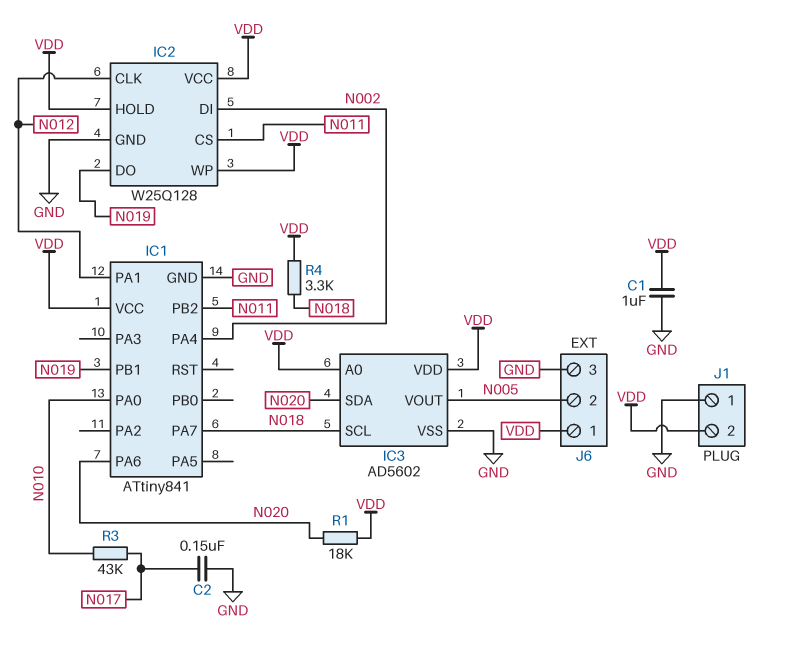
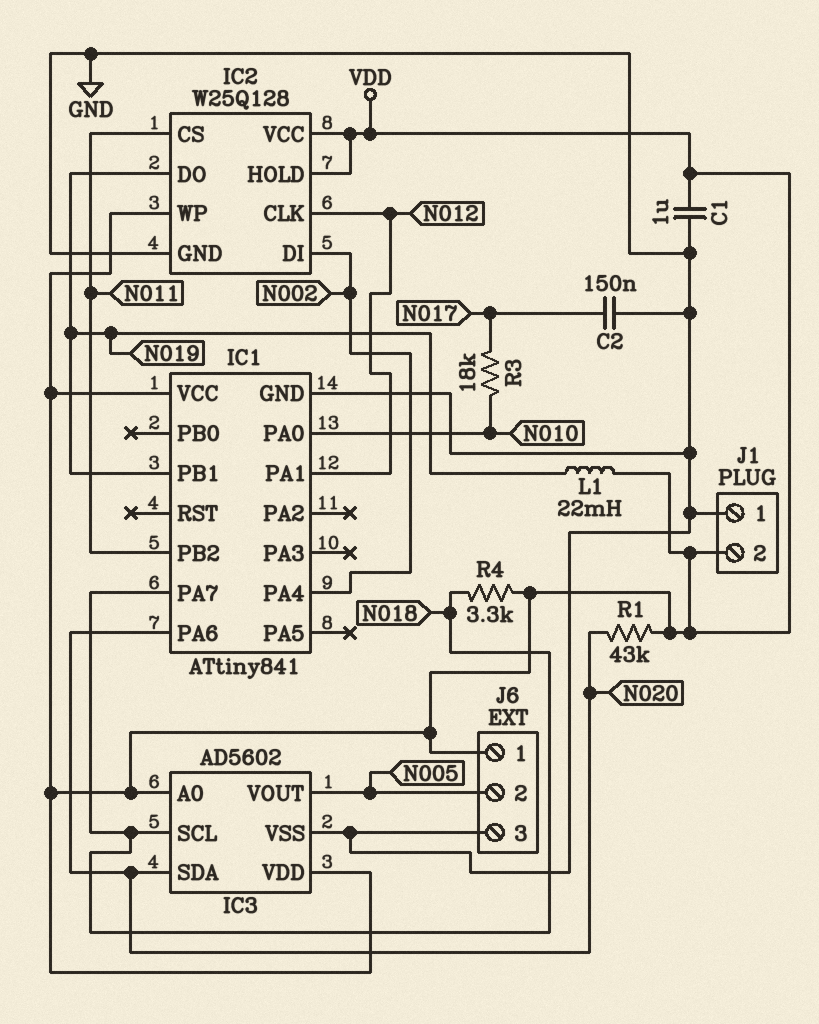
L1: none -> 22mH (N019, VDD)
R1: 18k (N020, VDD) -> 43k (N020, VDD)
R3: 43k (N010, N017) -> 18k (N010, N017)

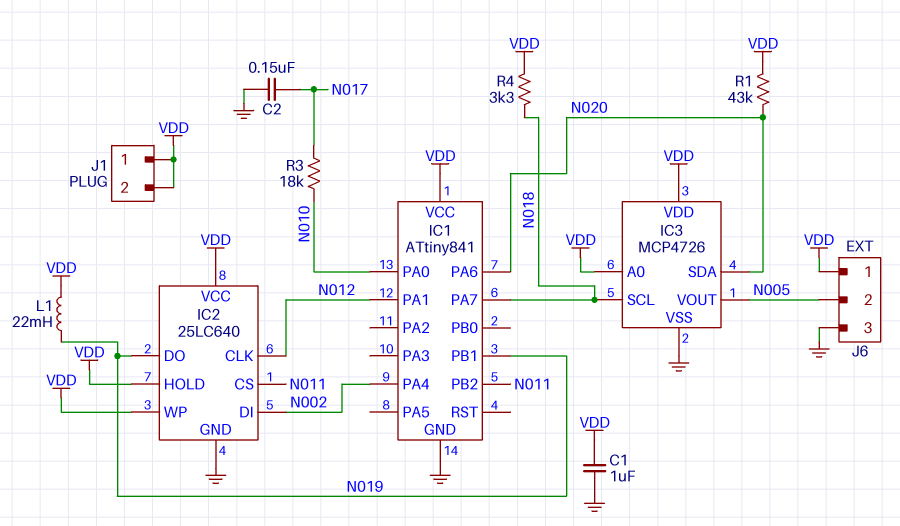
IC2: W25Q128 -> 25LC640
IC3: AD5602 -> MCP4726
J1 pin 1: GND -> VDD

